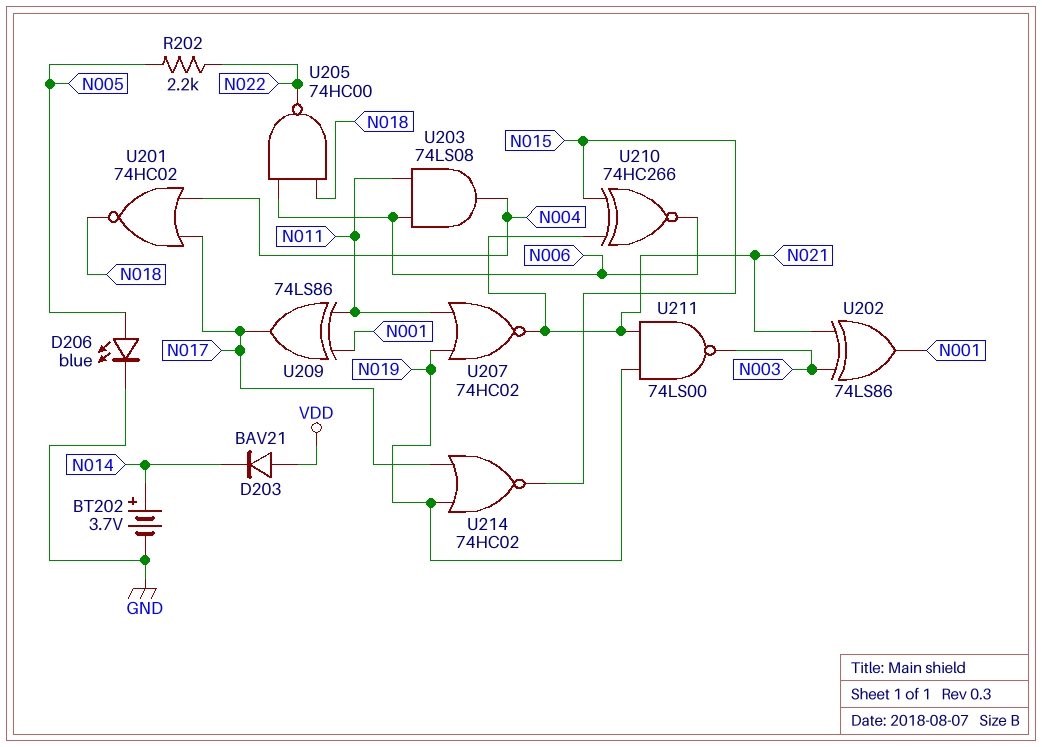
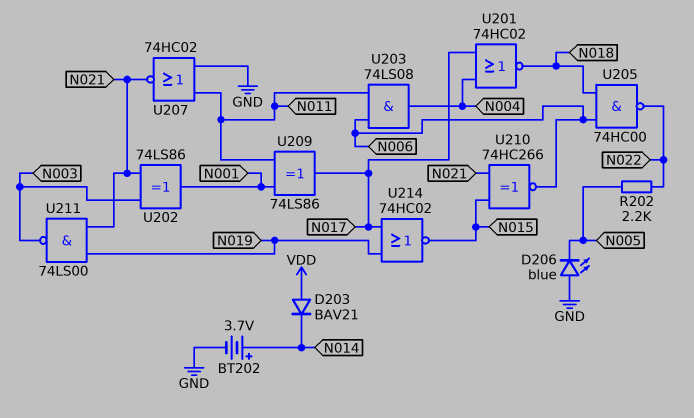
D206: LED blue (A N005, K GND) -> LED blue (A GND, K N005)
U207: NOR 74HC02 (in N011, in N019, out N021) -> NOR 74HC02 (in GND, in N011, out N021)

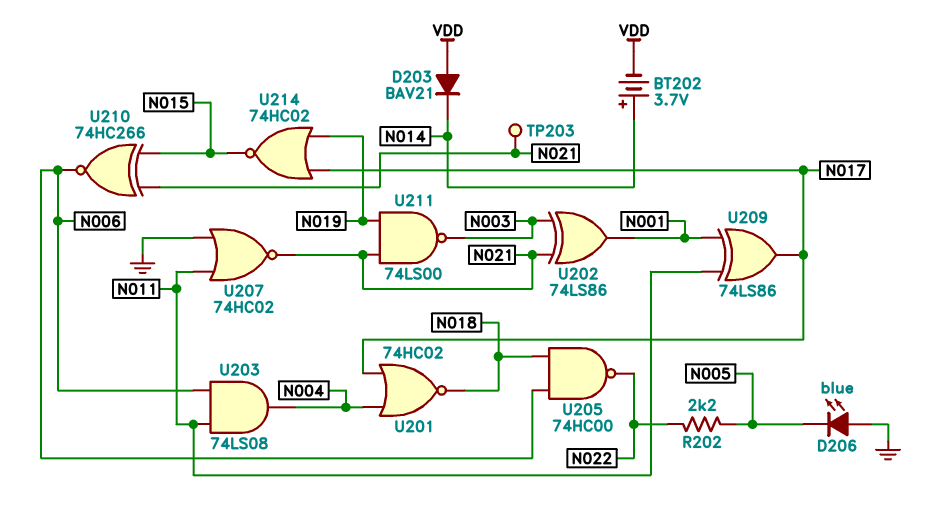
BT202: 3.7V (plus N014, minus GND) -> 3.7V (plus N014, minus VDD)
TP203: none -> test point (N021)

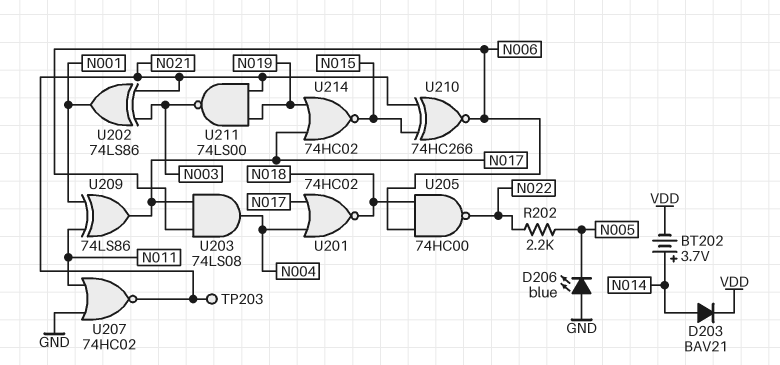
D203: diode BAV21 (A VDD, K N014) -> diode BAV21 (A N014, K VDD)
U203: AND 74LS08 (in N006, in N011, out N004) -> AND 74LS08 (in N006, in N017, out N004)

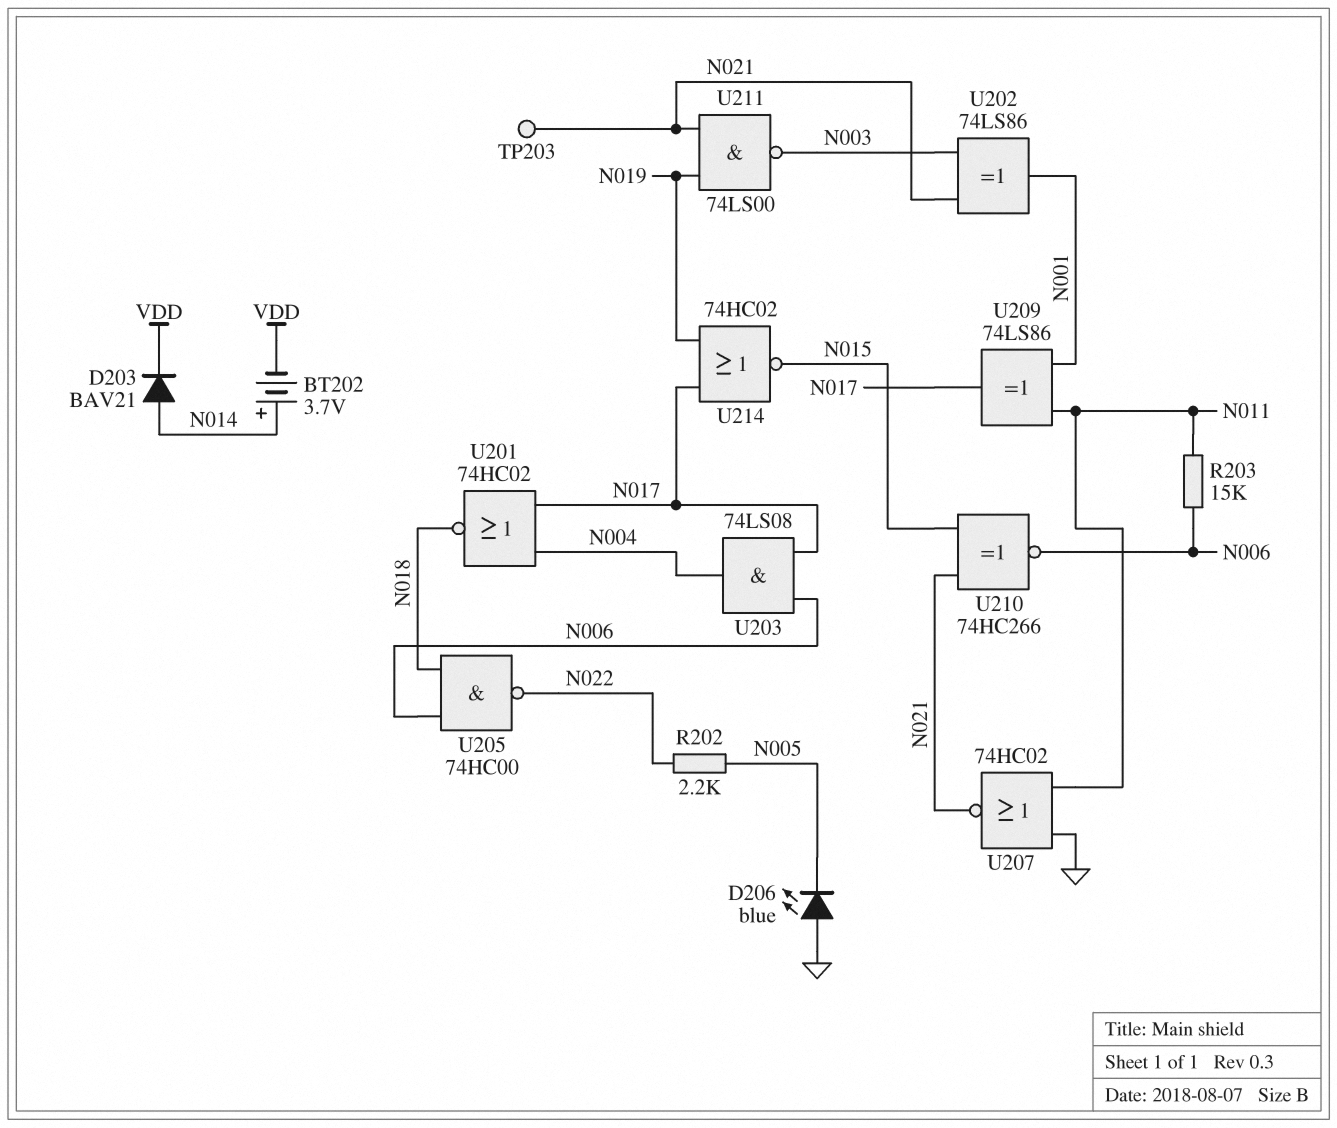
R203: none -> 15k (N006, N011)

